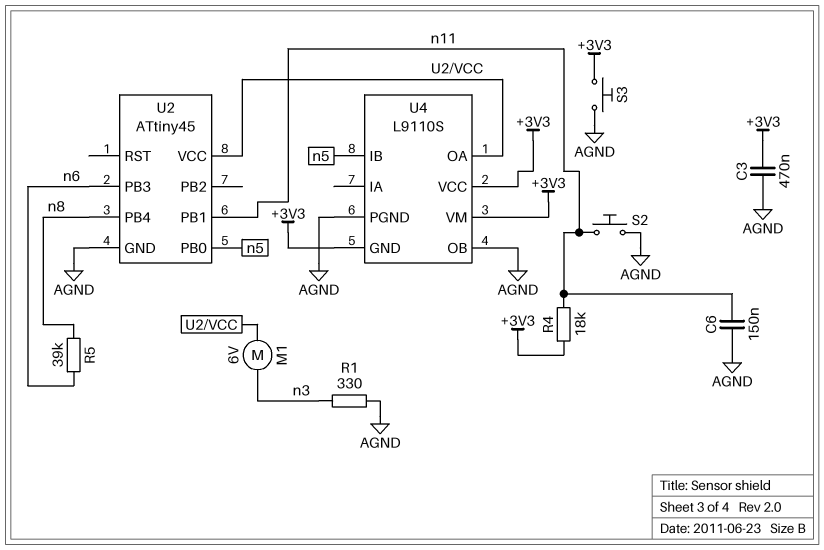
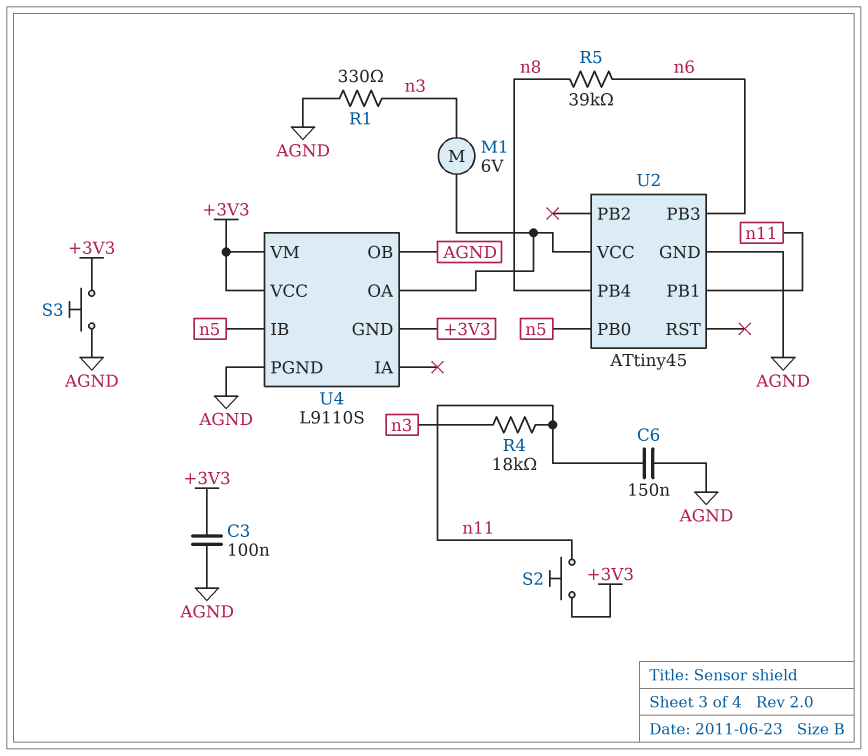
C3: 470nF (+3V3, AGND) -> 100nF (+3V3, AGND)
R4: 18k (+3V3, n11) -> 18k (n3, n11)
S2: button (AGND, n11) -> button (+3V3, n11)

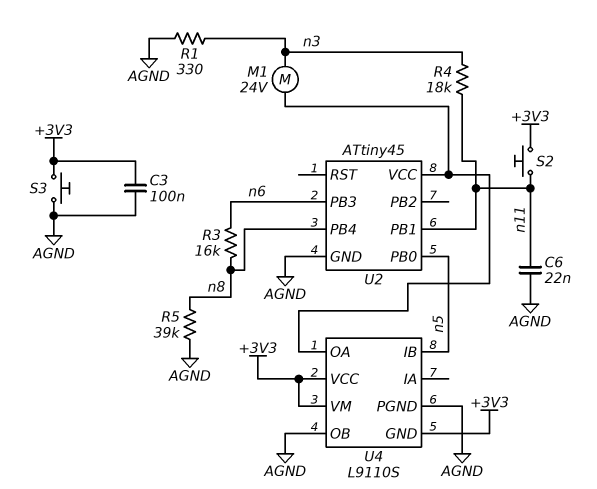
C6: 150nF (AGND, n11) -> 22nF (AGND, n11)
M1: motor 6V (U2/VCC, n3) -> motor 24V (U2/VCC, n3)
R3: none -> 16k (n6, n8)
R5: 39k (n6, n8) -> 39k (AGND, n8)

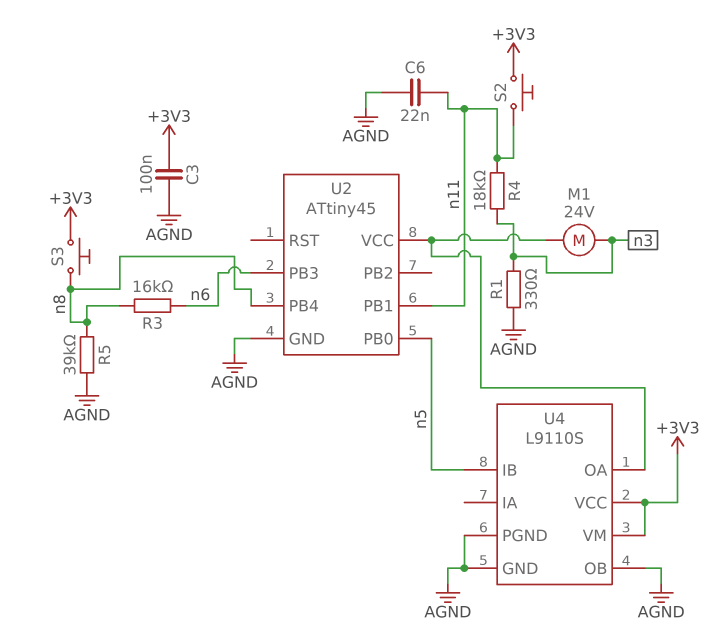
S3: button (+3V3, AGND) -> button (+3V3, n8)
U4 pin GND: +3V3 -> AGND

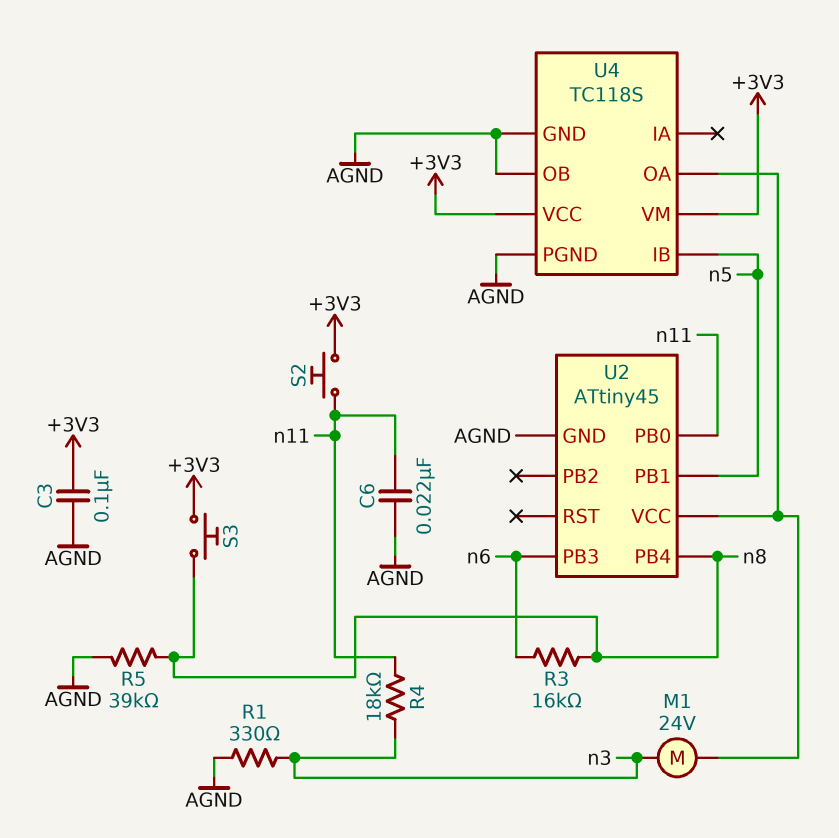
U2 pin PB0: n5 -> n11
U2 pin PB1: n11 -> n5
U4: L9110S -> TC118S

